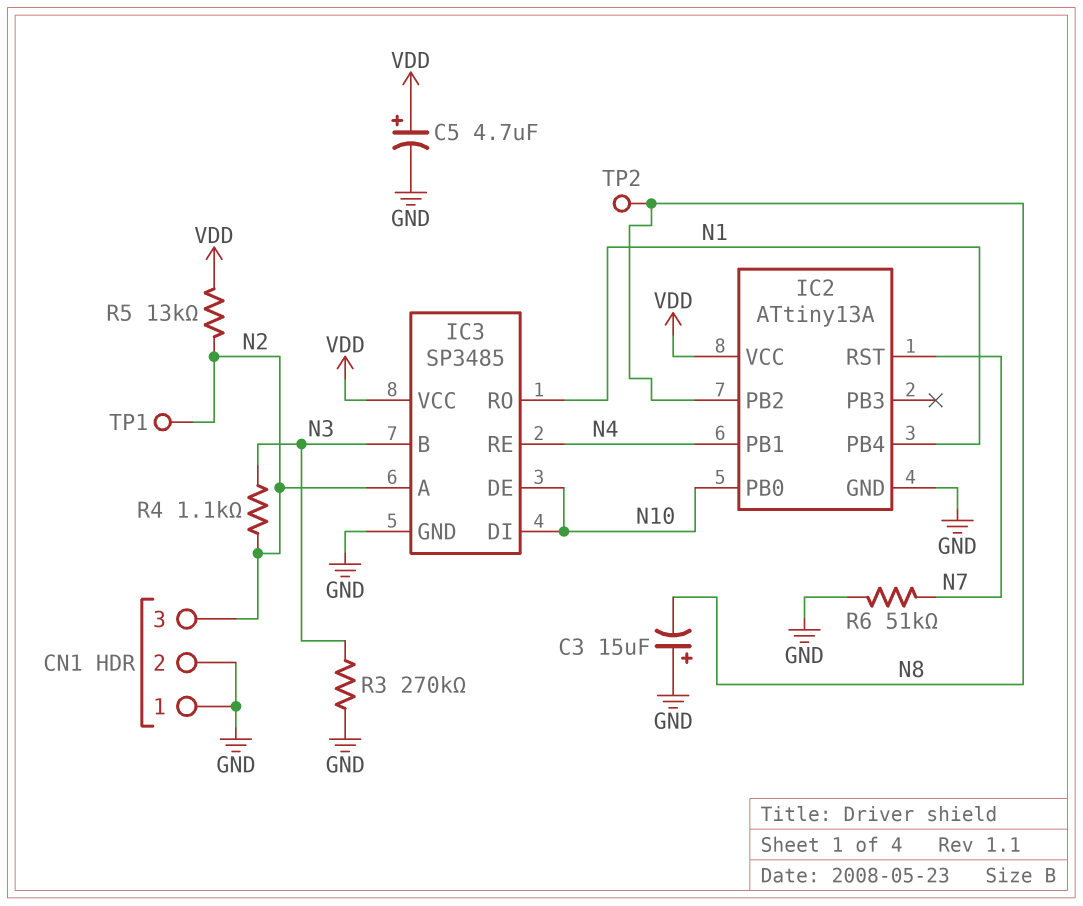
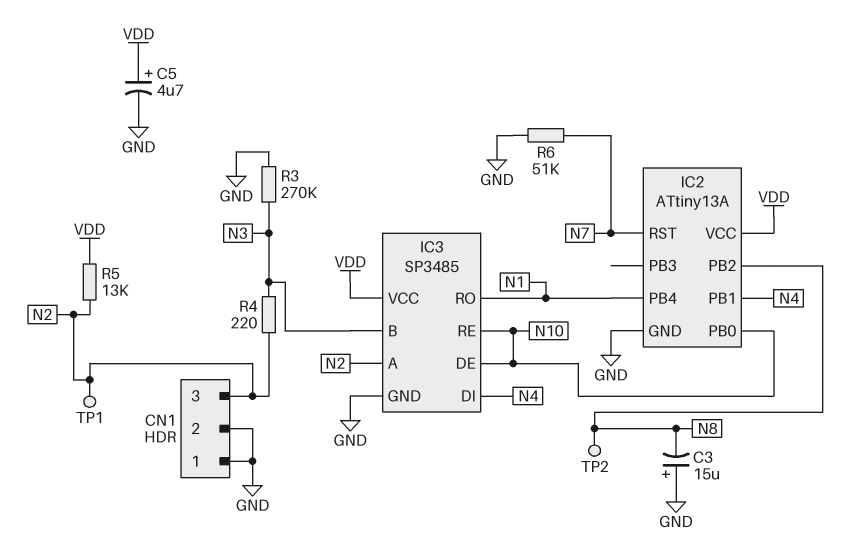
IC3 pin DI: N10 -> N4
IC3 pin RE: N4 -> N10
R4: 1.1k (N2, N3) -> 220 (N2, N3)

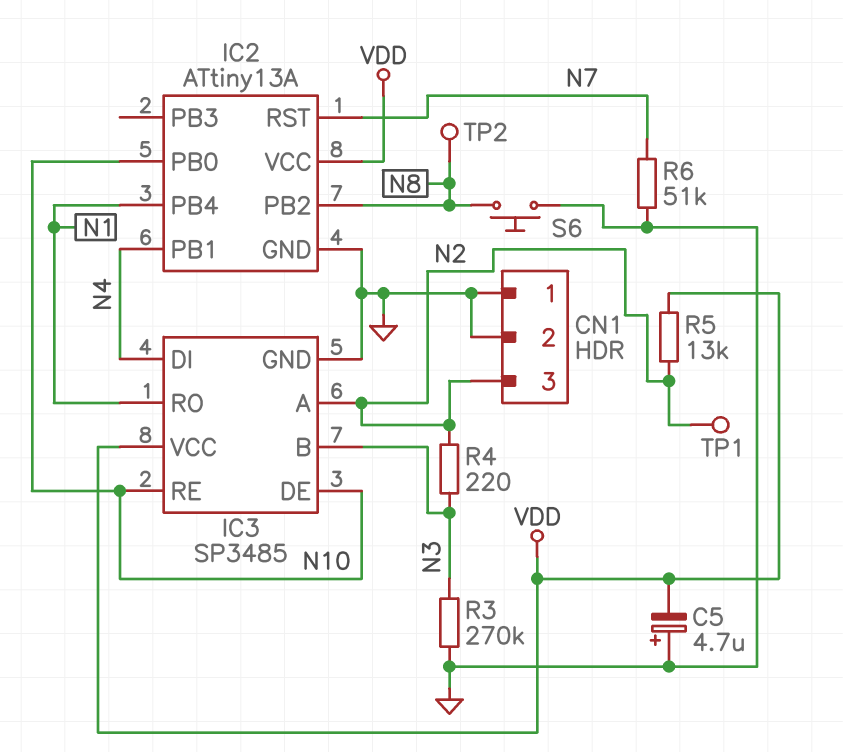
C3: 15uF (plus GND, minus N8) -> none
C5: 4.7uF (plus VDD, minus GND) -> 4.7uF (plus GND, minus VDD)
S6: none -> button (GND, N8)

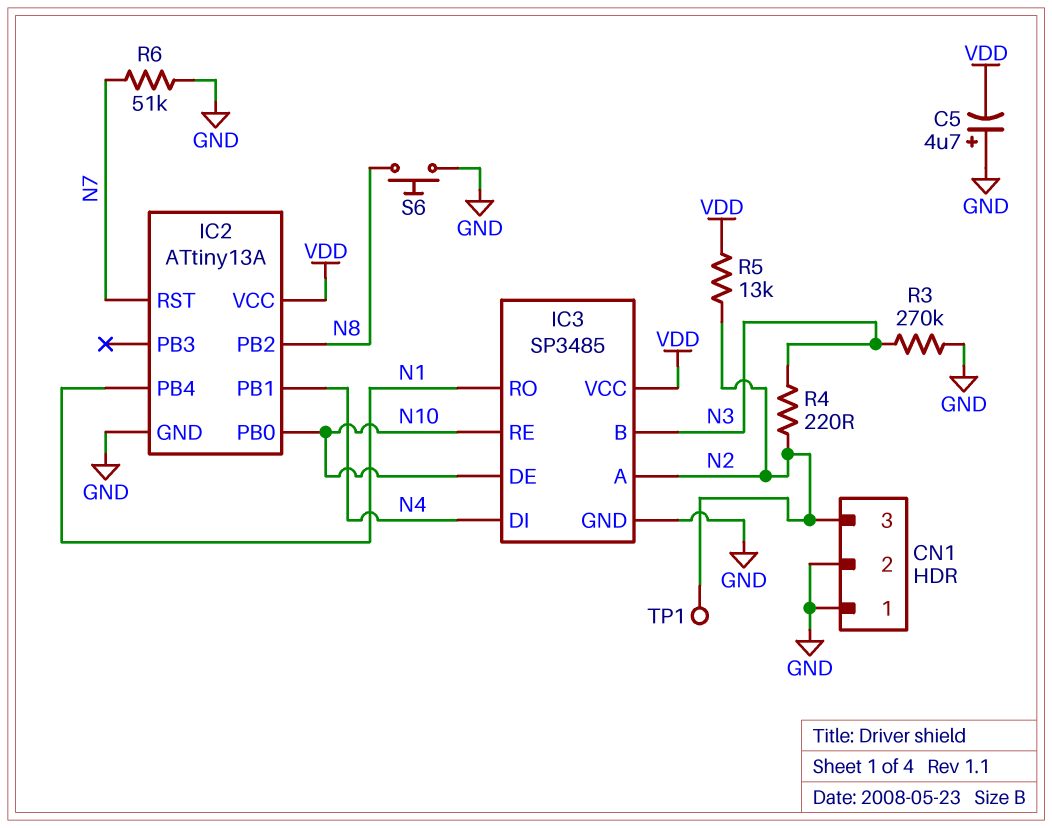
TP2: test point (N8) -> none

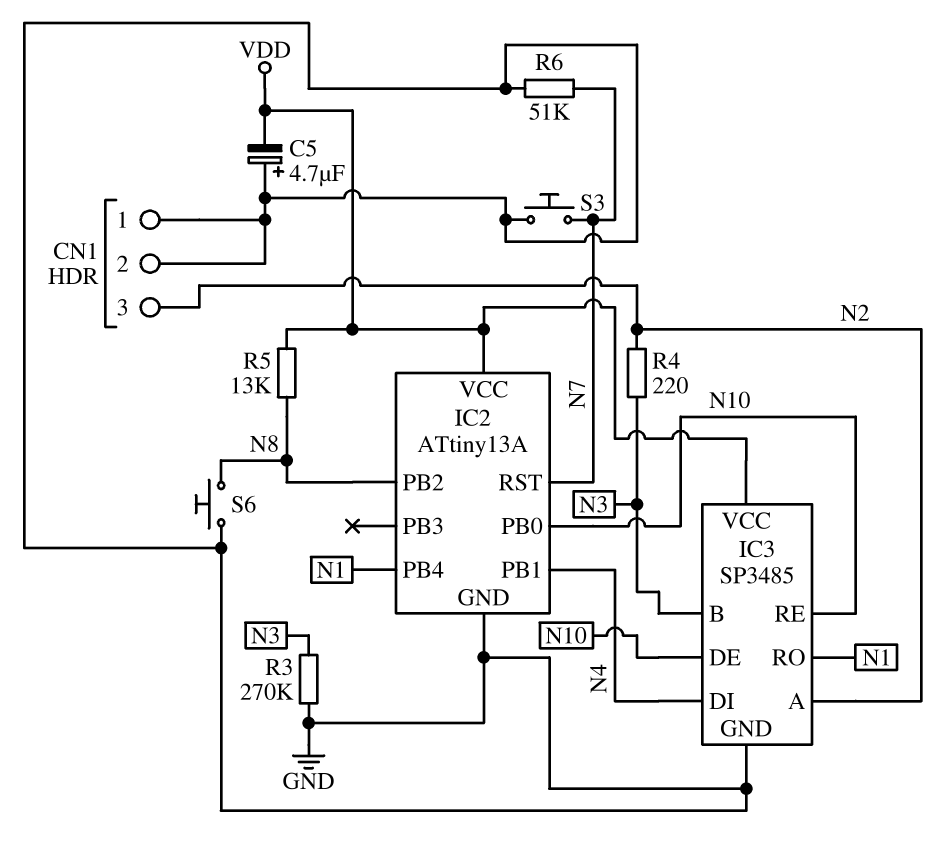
R5: 13k (N2, VDD) -> 13k (N8, VDD)
S3: none -> button (GND, N7)
TP1: test point (N2) -> none

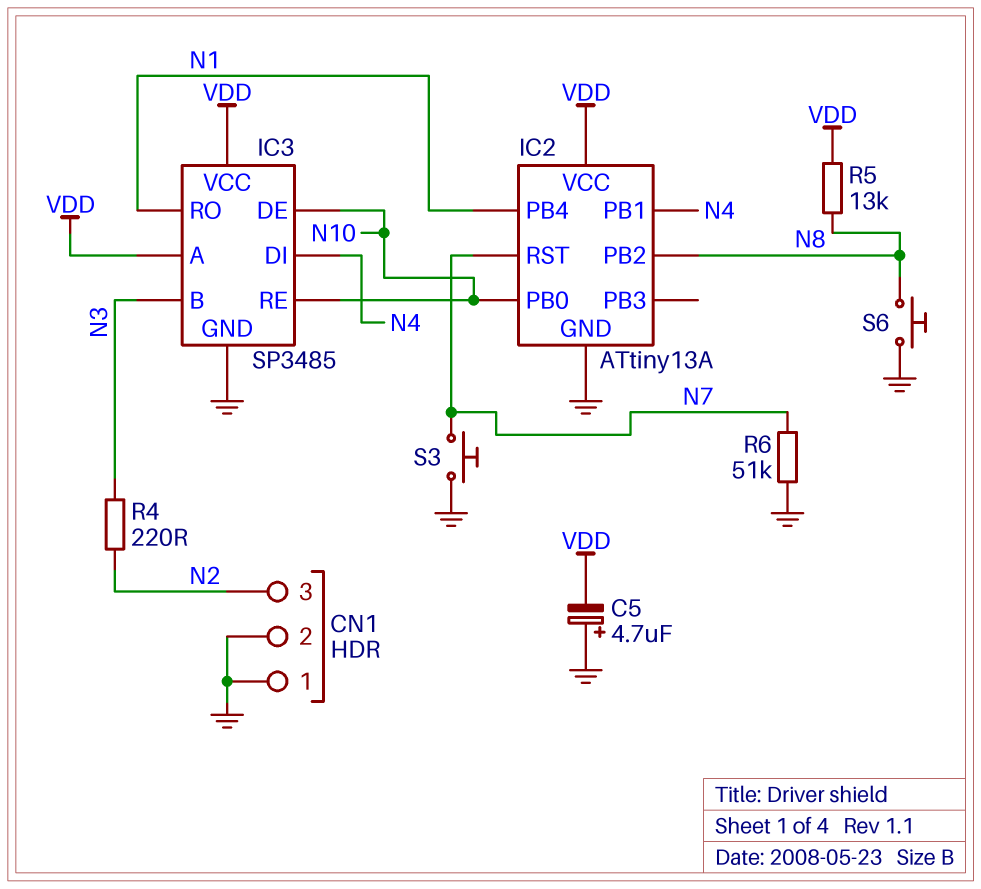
IC3 pin A: N2 -> VDD
R3: 270k (GND, N3) -> none

